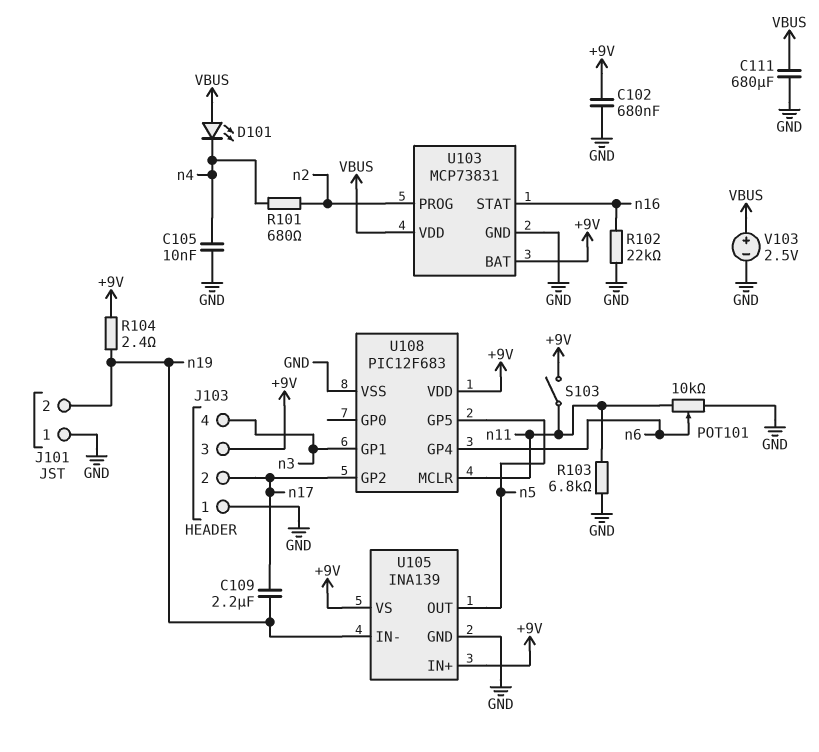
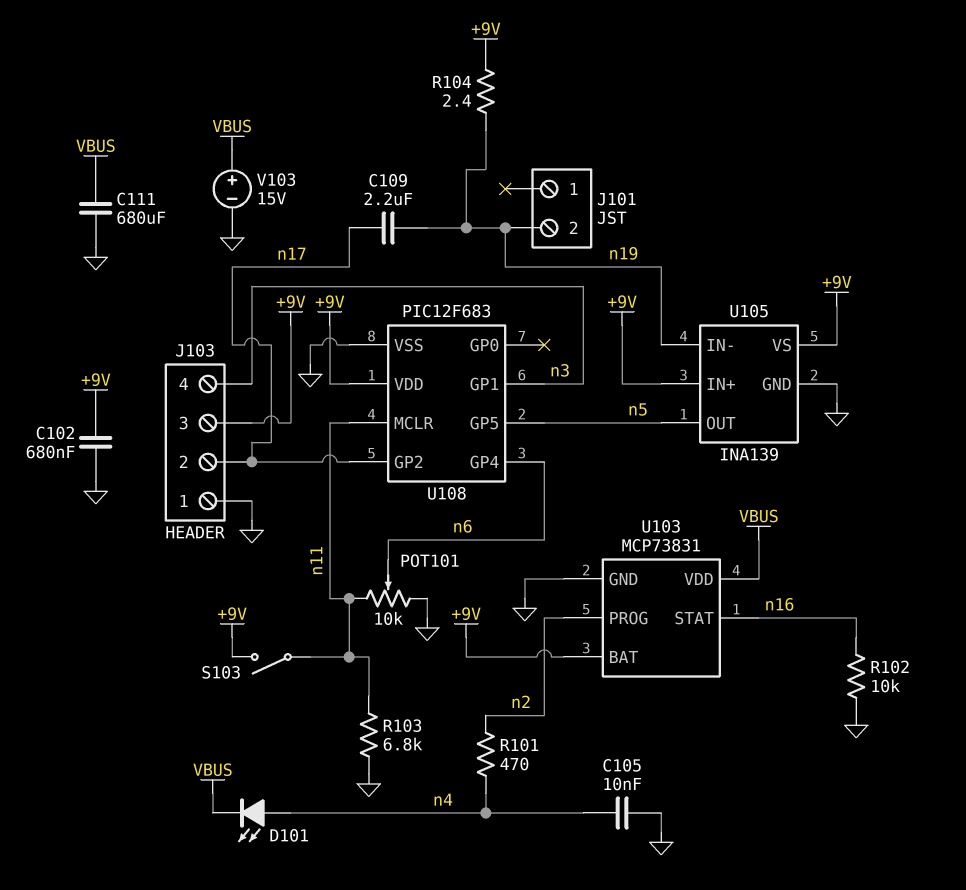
D101: LED (A VBUS, K n4) -> LED (A n4, K VBUS)
J101 pin 1: GND -> none
R101: 680 (n2, n4) -> 470 (n2, n4)
R102: 22k (GND, n16) -> 10k (GND, n16)
V103: 2.5V (plus VBUS, minus GND) -> 15V (plus VBUS, minus GND)

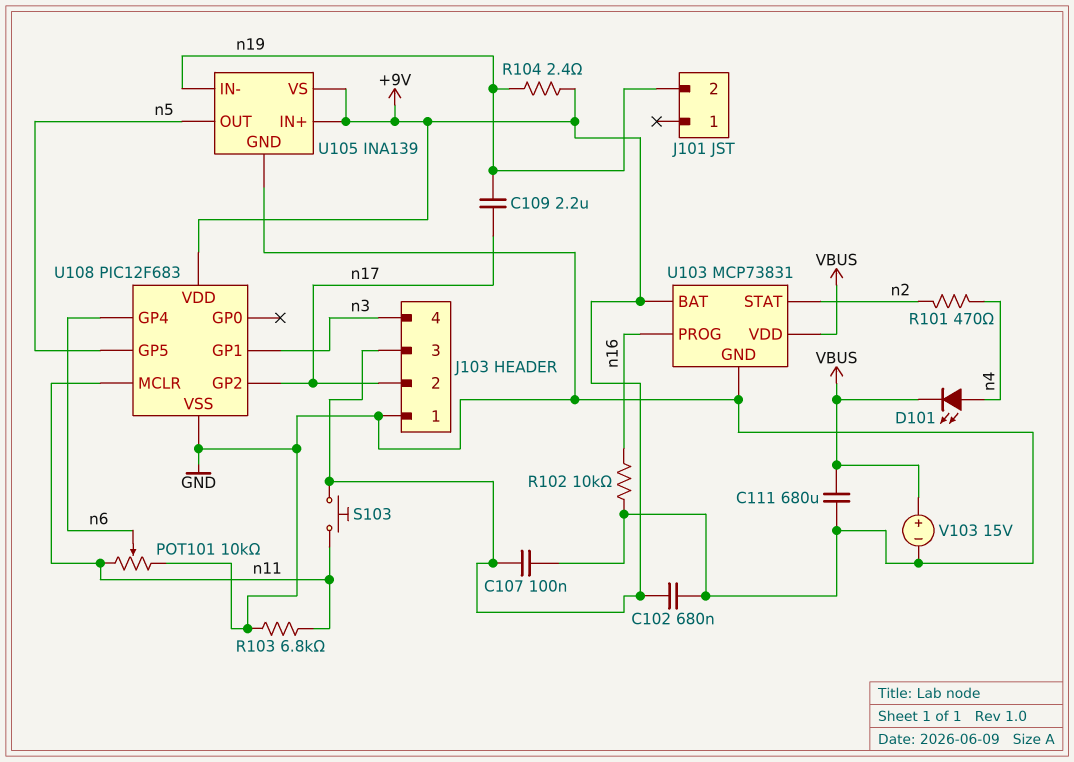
C105: 10nF (GND, n4) -> none
C107: none -> 100nF (+9V, GND)
S103: switch (+9V, n11) -> button (+9V, n11)
U103 pin PROG: n2 -> n16
U103 pin STAT: n16 -> n2

